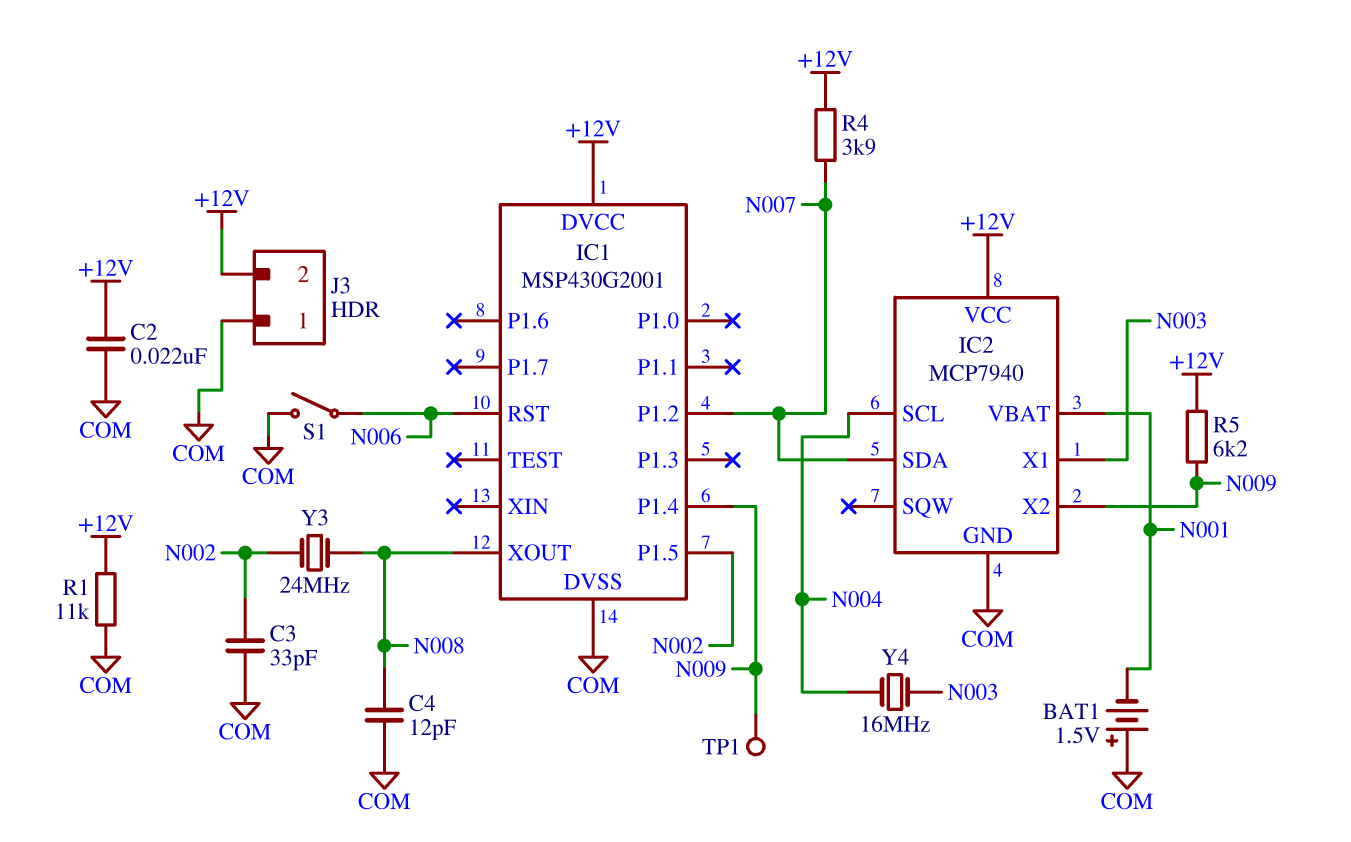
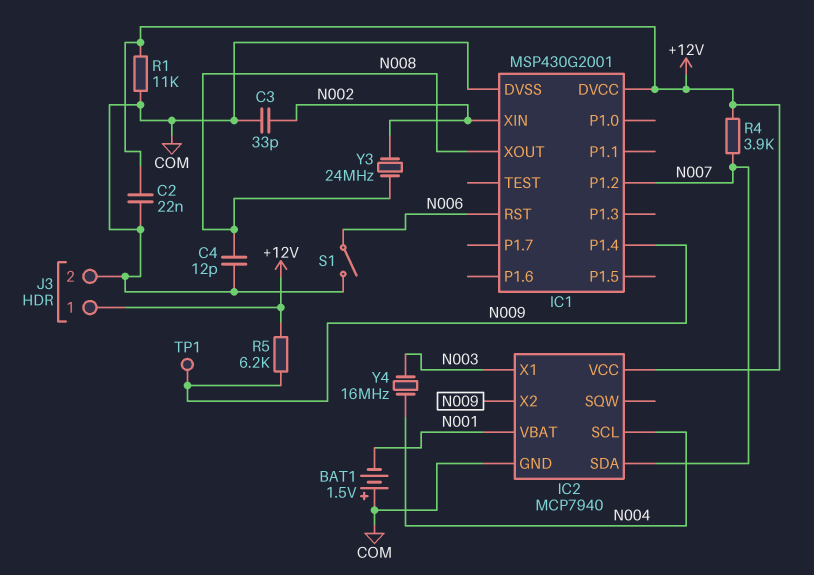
IC1 pin P1.5: N002 -> none
IC1 pin XIN: none -> N002
J3 pin 1: COM -> +12V
J3 pin 2: +12V -> COM

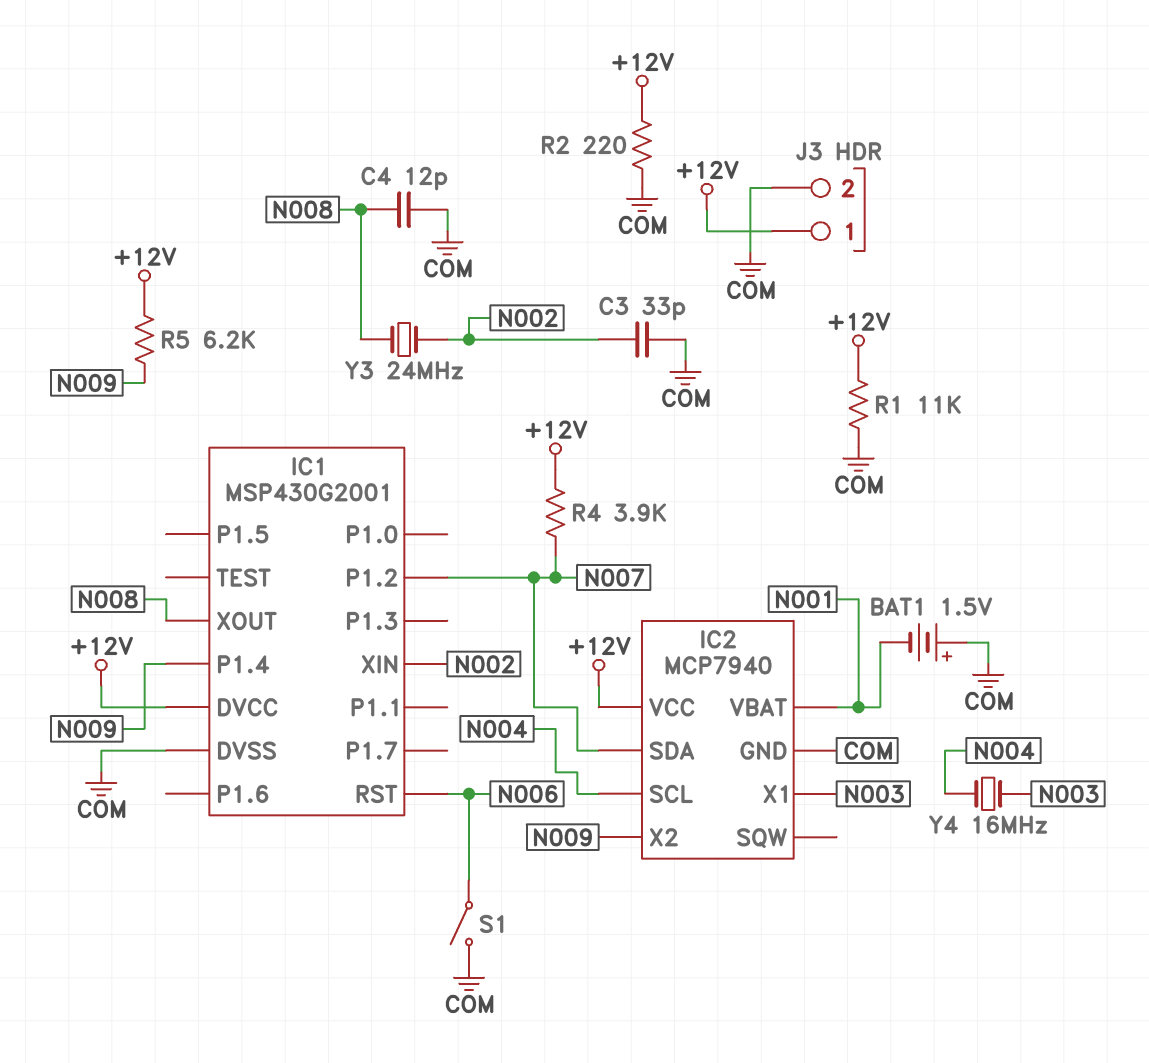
C2: 22nF (+12V, COM) -> none
R2: none -> 220 (+12V, COM)
TP1: test point (N009) -> none

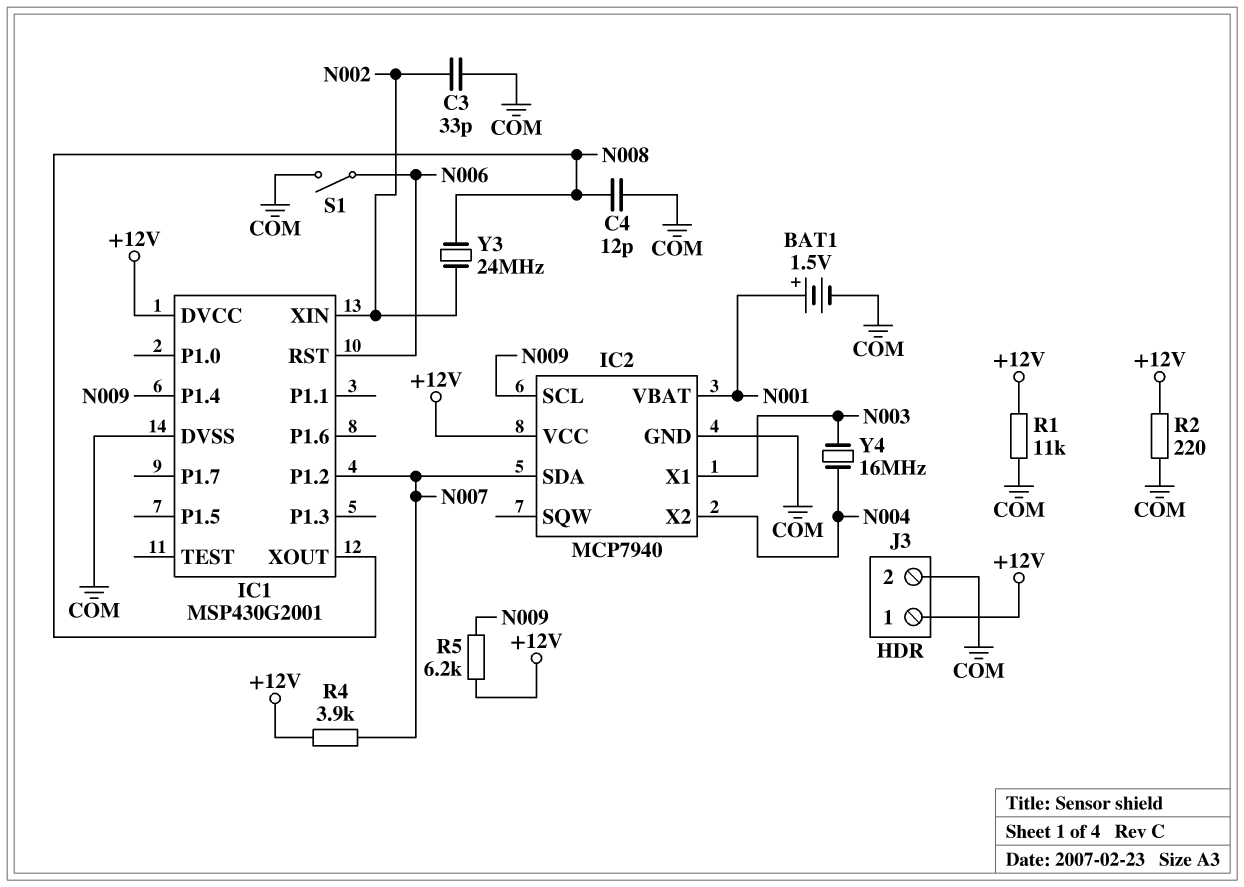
BAT1: 1.5V (plus COM, minus N001) -> 1.5V (plus N001, minus COM)
IC2 pin SCL: N004 -> N009
IC2 pin X2: N009 -> N004

